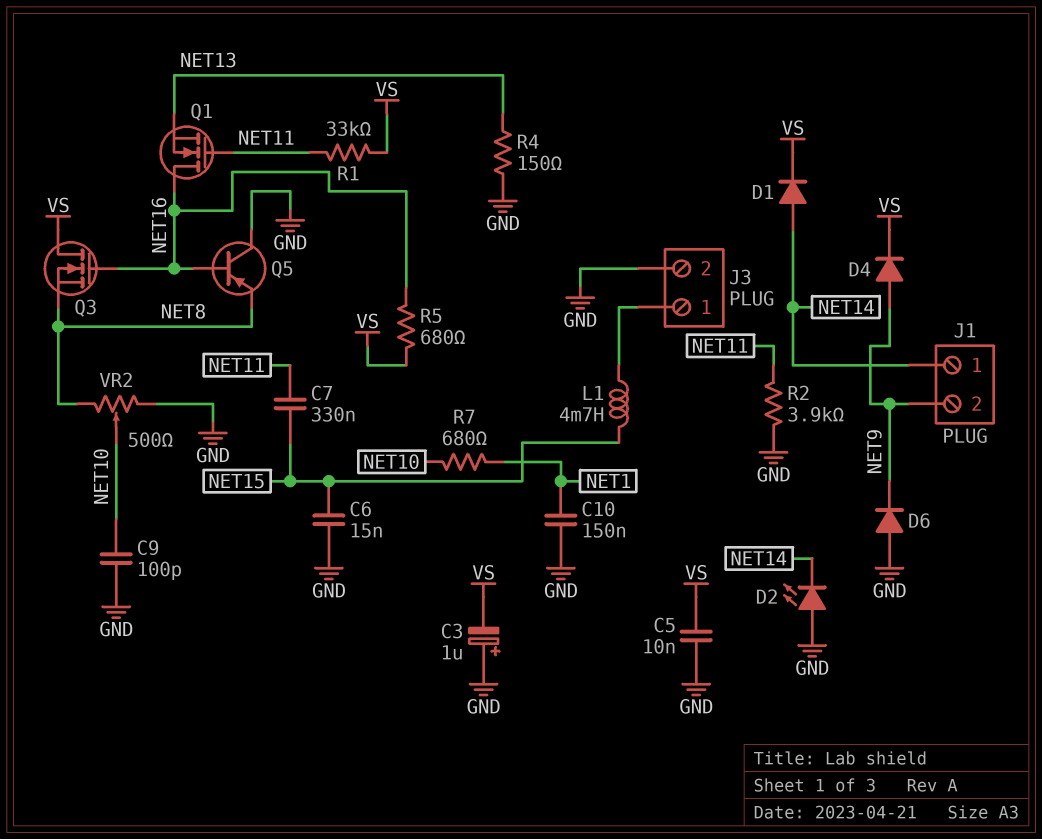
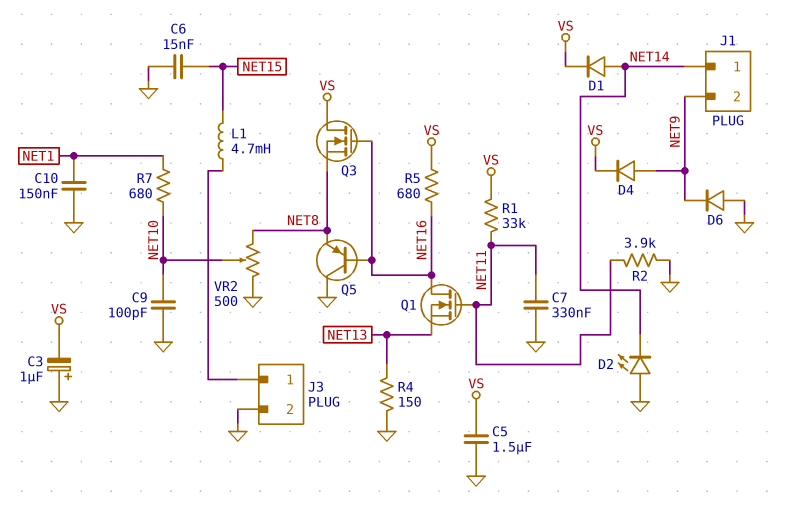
C5: 10nF (GND, VS) -> 1.5uF (GND, VS)
C7: 330nF (NET11, NET15) -> 330nF (GND, NET11)

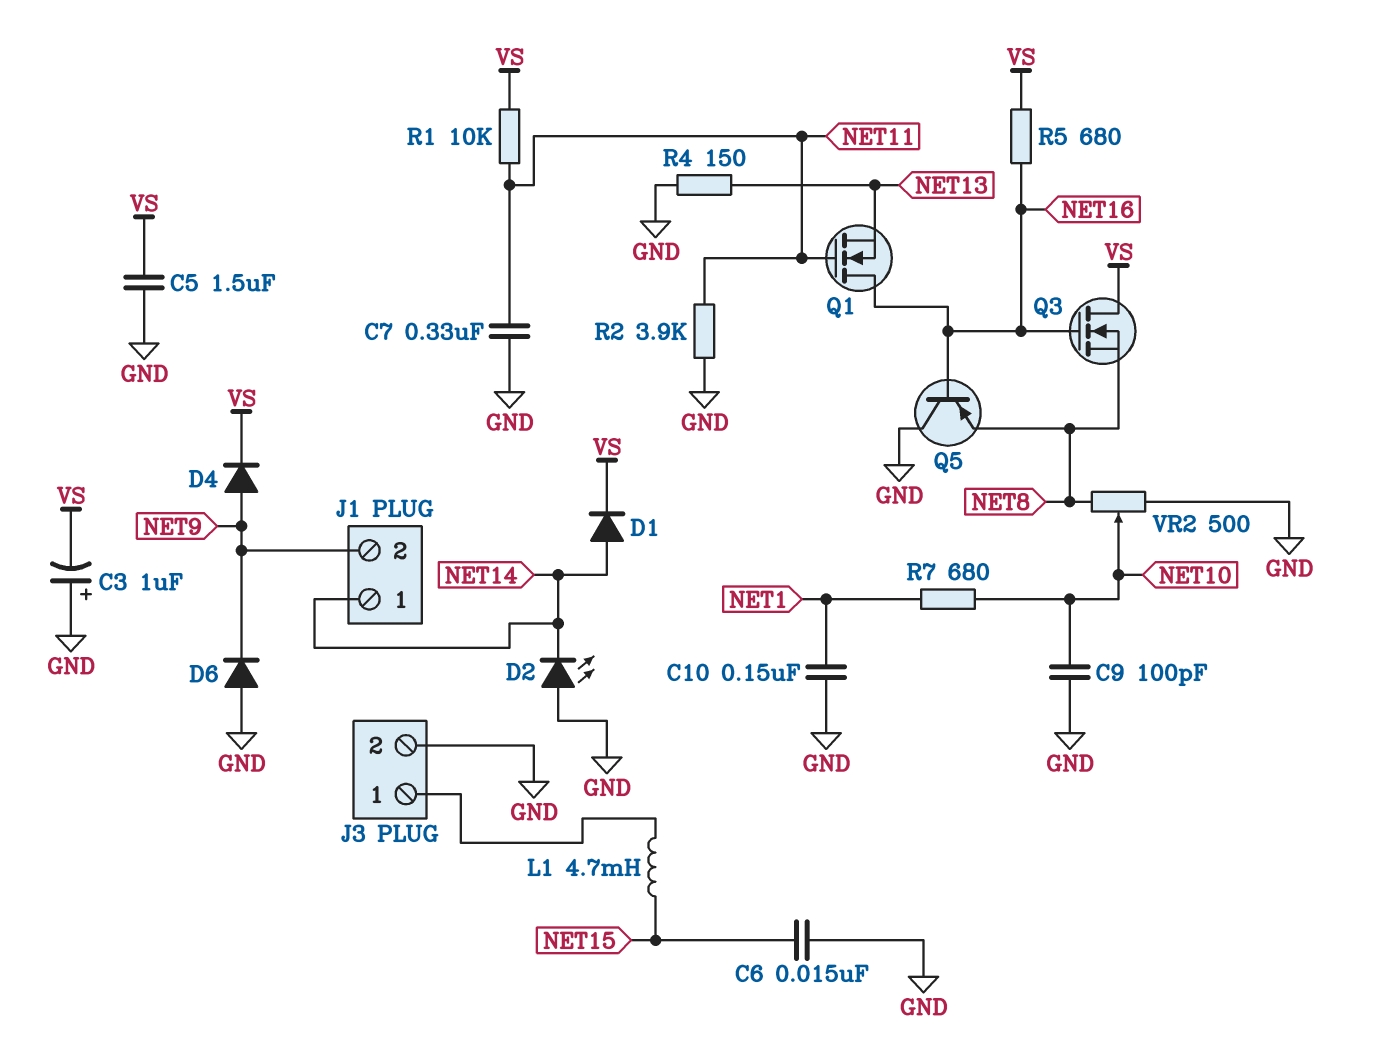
R1: 33k (NET11, VS) -> 10k (NET11, VS)

